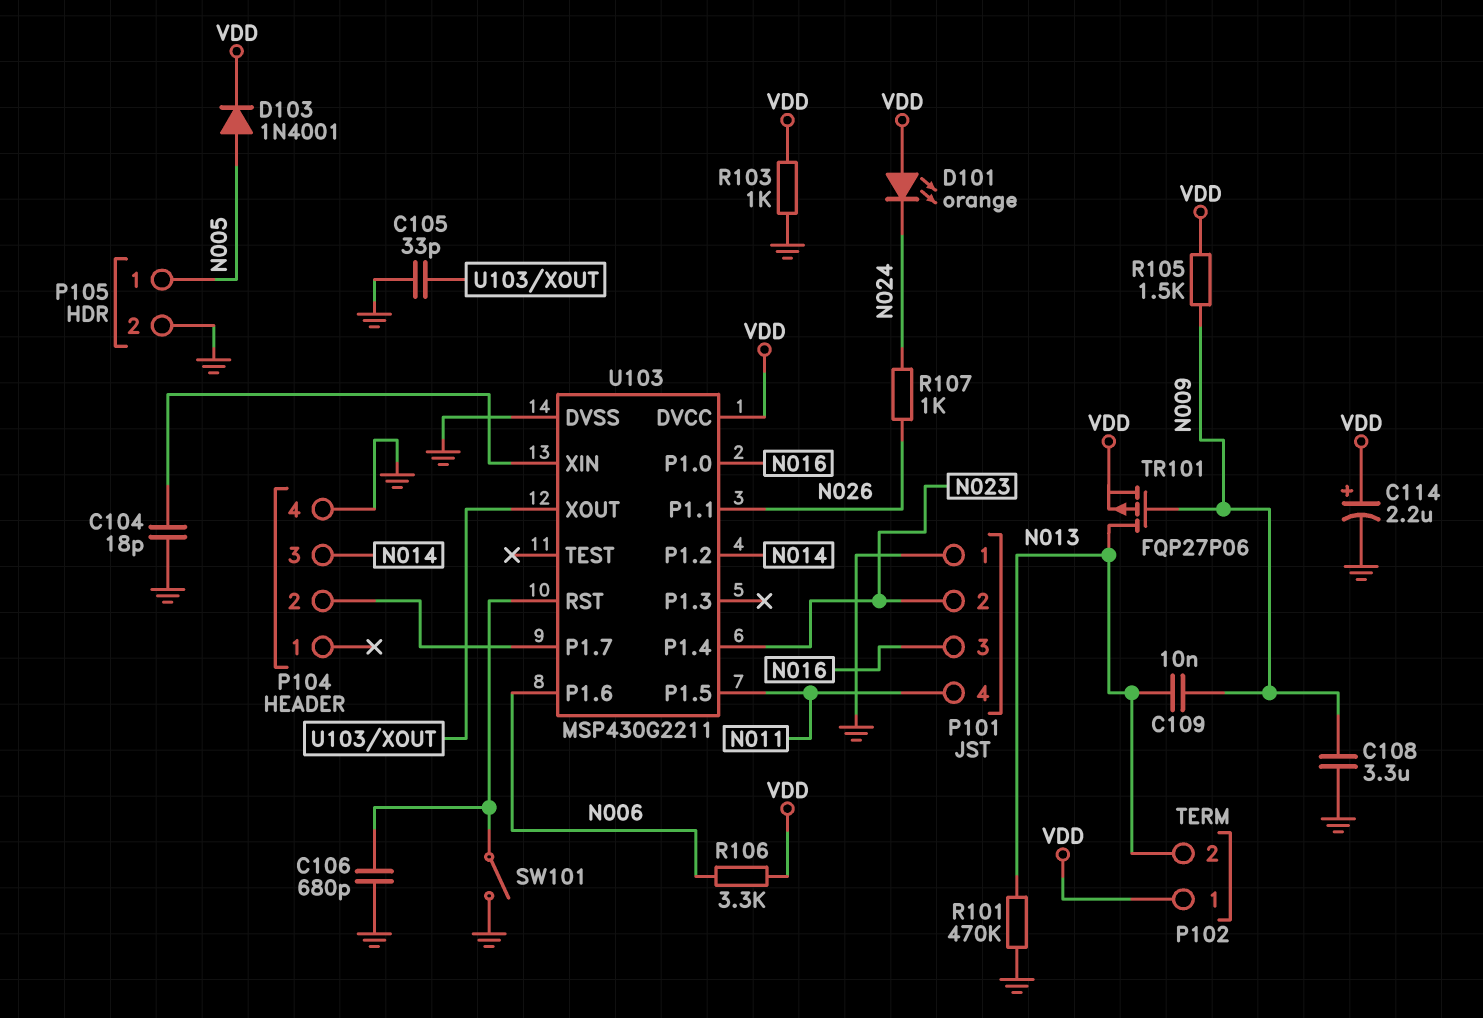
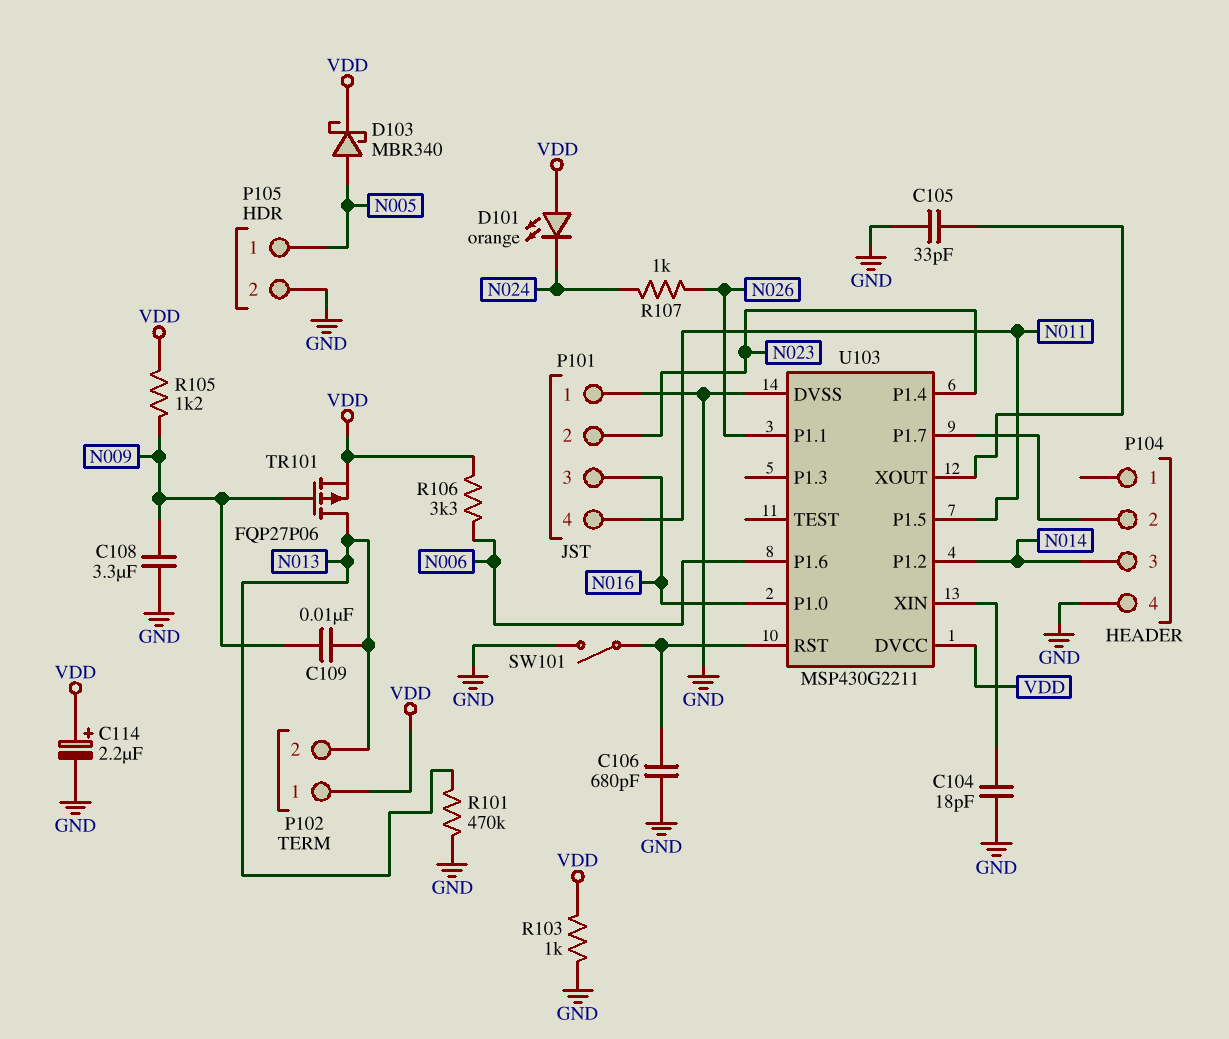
D103: diode 1N4001 (A N005, K VDD) -> schottky MBR340 (A N005, K VDD)
R105: 1.5k (N009, VDD) -> 1.2k (N009, VDD)

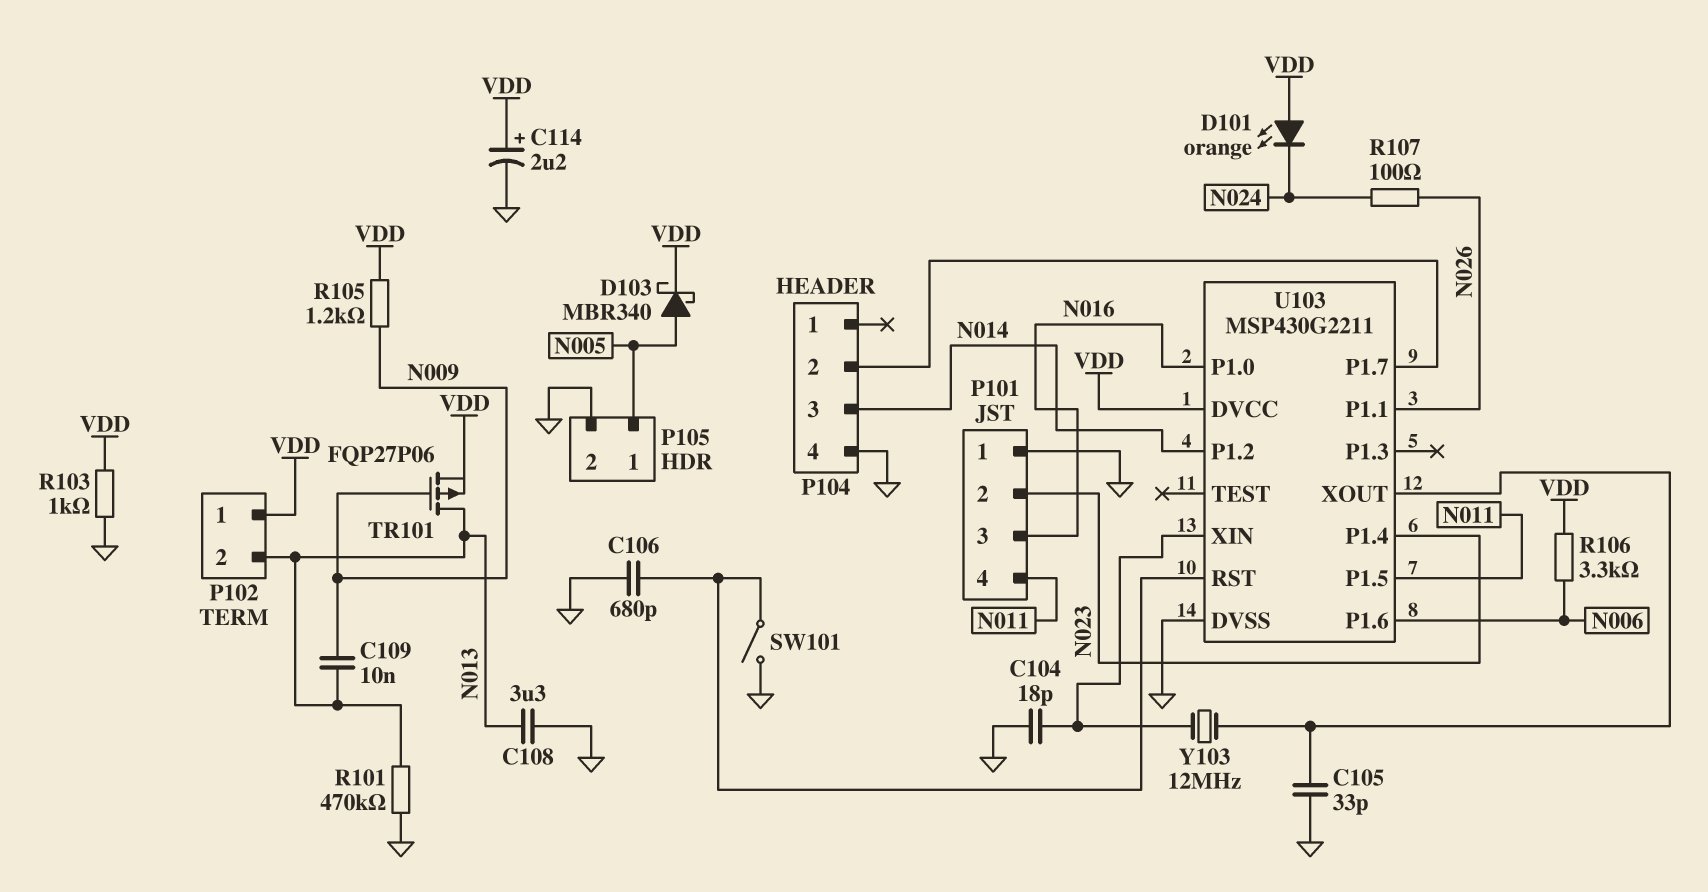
C108: 3.3uF (GND, N009) -> 3.3uF (GND, N013)
R107: 1k (N024, N026) -> 100 (N024, N026)
Y103: none -> 12MHz (U103/XIN, U103/XOUT)

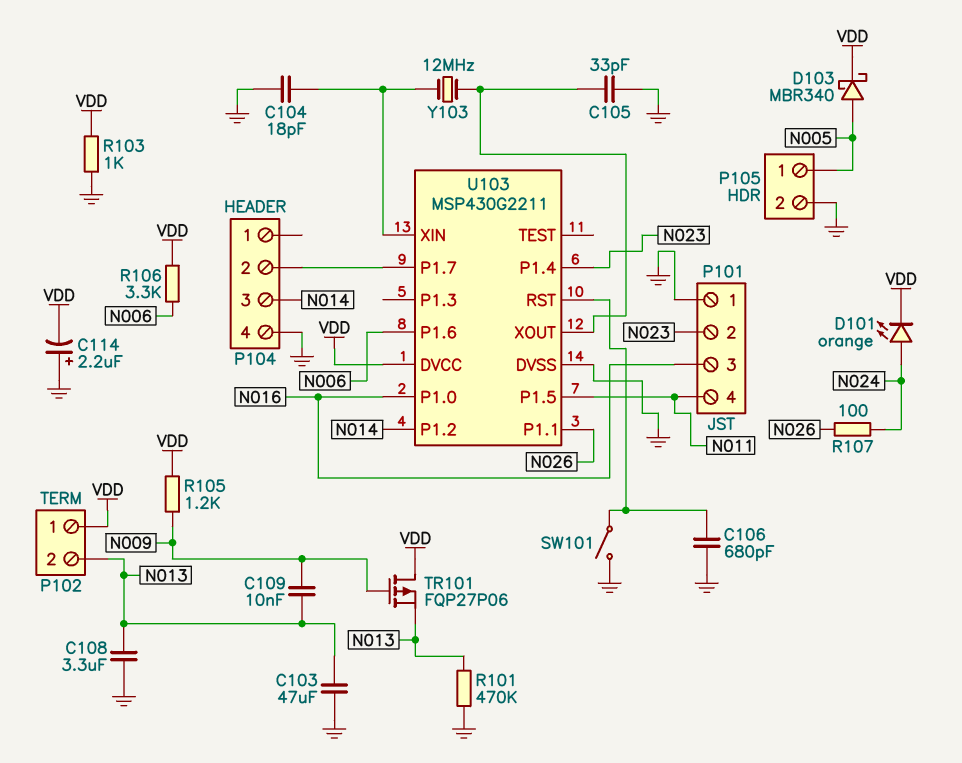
C103: none -> 47uF (GND, N013)
C114: 2.2uF (plus VDD, minus GND) -> 2.2uF (plus GND, minus VDD)
D101: LED orange (A VDD, K N024) -> LED orange (A N024, K VDD)
TR101: PMOS FQP27P06 (G N009, D N013, S VDD) -> PMOS FQP27P06 (G N009, D VDD, S N013)

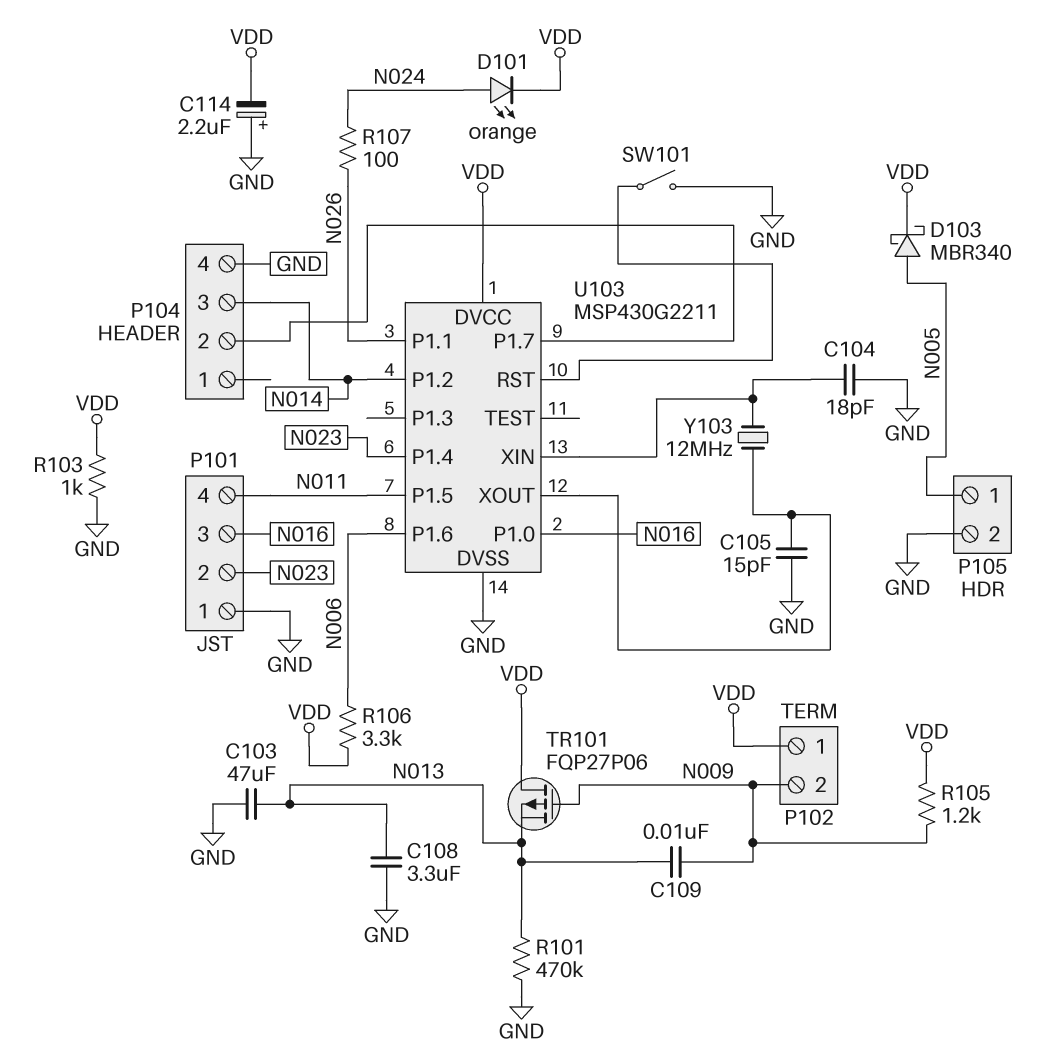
C105: 33pF (GND, U103/XOUT) -> 15pF (GND, U103/XOUT)
C106: 680pF (GND, U103/RST) -> none
P102 pin 2: N013 -> N009

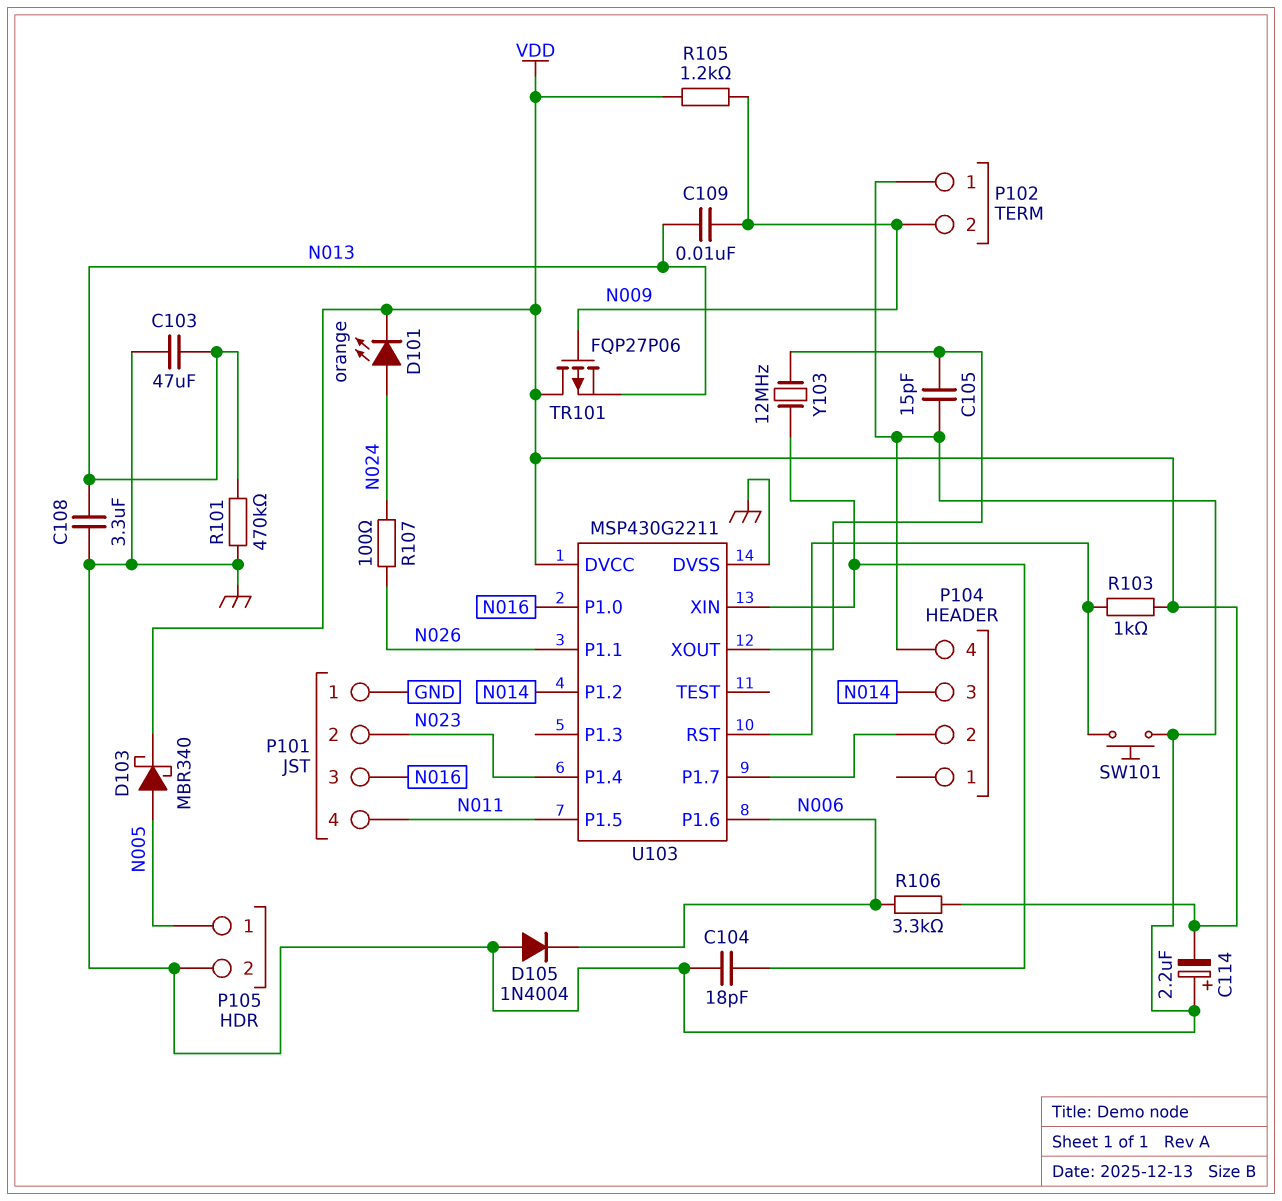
D105: none -> diode 1N4004 (A GND, K N006)
P102 pin 1: VDD -> GND
R103: 1k (GND, VDD) -> 1k (U103/RST, VDD)
SW101: switch (GND, U103/RST) -> button (GND, U103/RST)

